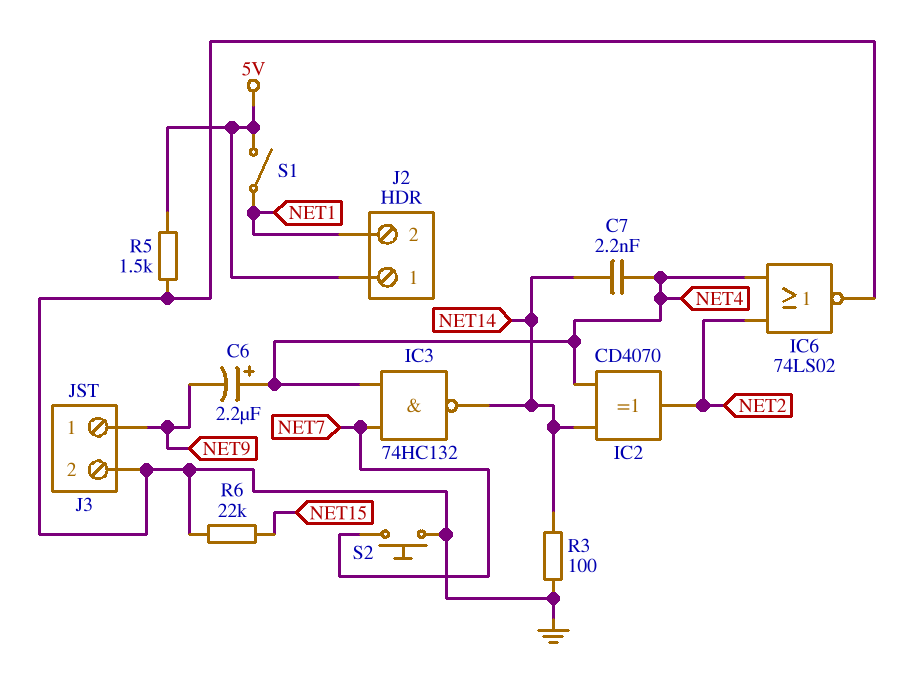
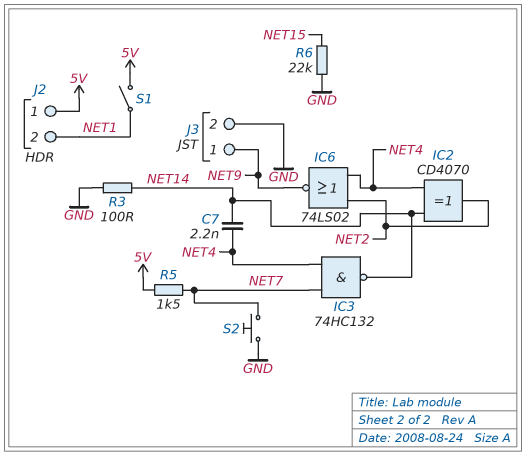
C6: 2.2uF (plus NET4, minus NET9) -> none
IC6: NOR 74LS02 (in NET2, in NET4, out GND) -> NOR 74LS02 (in NET2, in NET4, out NET9)
R5: 1.5k (5V, GND) -> 1.5k (5V, NET7)

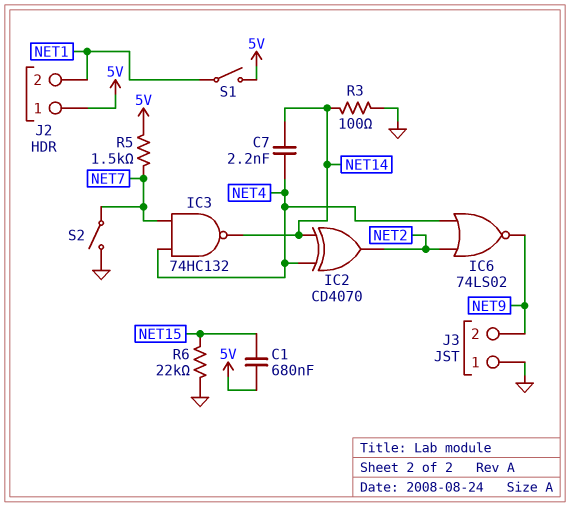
C1: none -> 680nF (5V, NET15)
J3 pin 1: NET9 -> GND
J3 pin 2: GND -> NET9
S2: button (GND, NET7) -> switch (GND, NET7)

